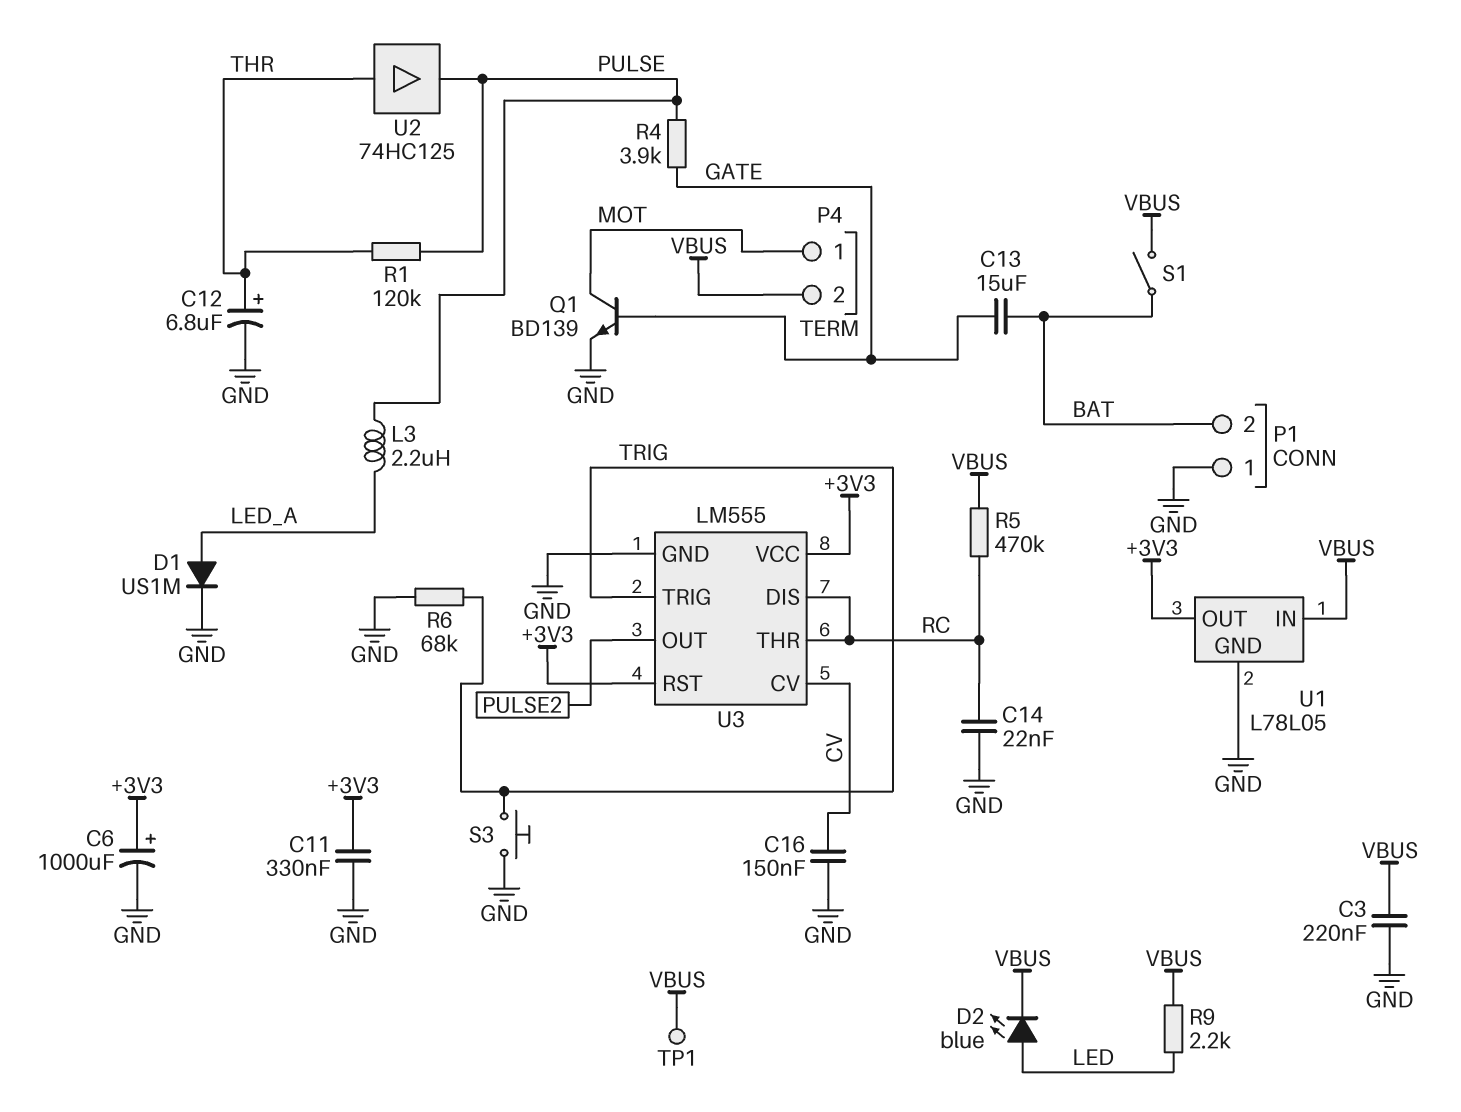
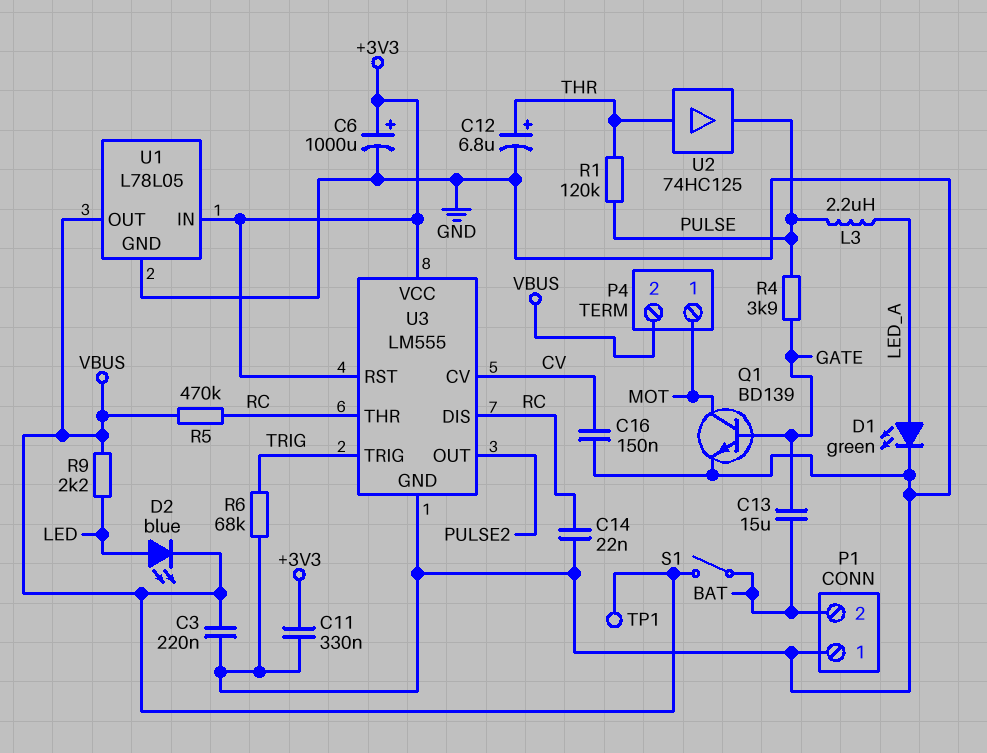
D1: diode US1M (A LED_A, K GND) -> LED green (A LED_A, K GND)
S3: button (GND, TRIG) -> none
U1 pin IN: VBUS -> +3V3
U1 pin OUT: +3V3 -> VBUS

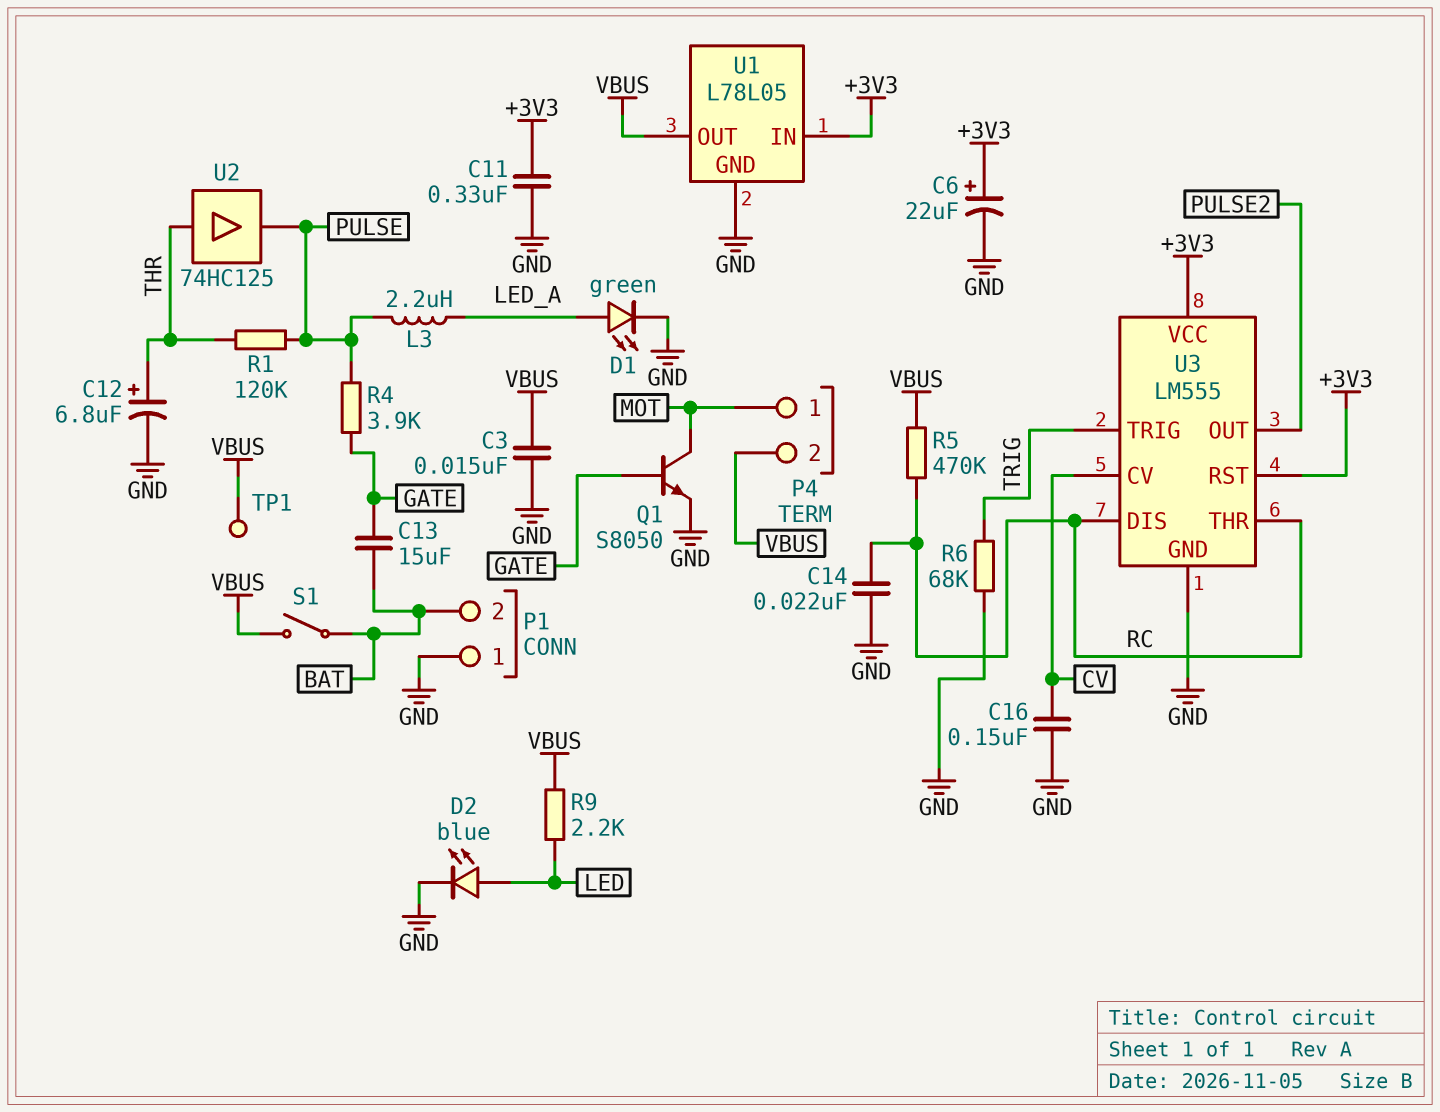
C3: 220nF (GND, VBUS) -> 15nF (GND, VBUS)
C6: 1000uF (plus +3V3, minus GND) -> 22uF (plus +3V3, minus GND)
D2: LED blue (A LED, K VBUS) -> LED blue (A LED, K GND)
Q1: NPN BD139 (B GATE, C MOT, E GND) -> NPN S8050 (B GATE, C MOT, E GND)

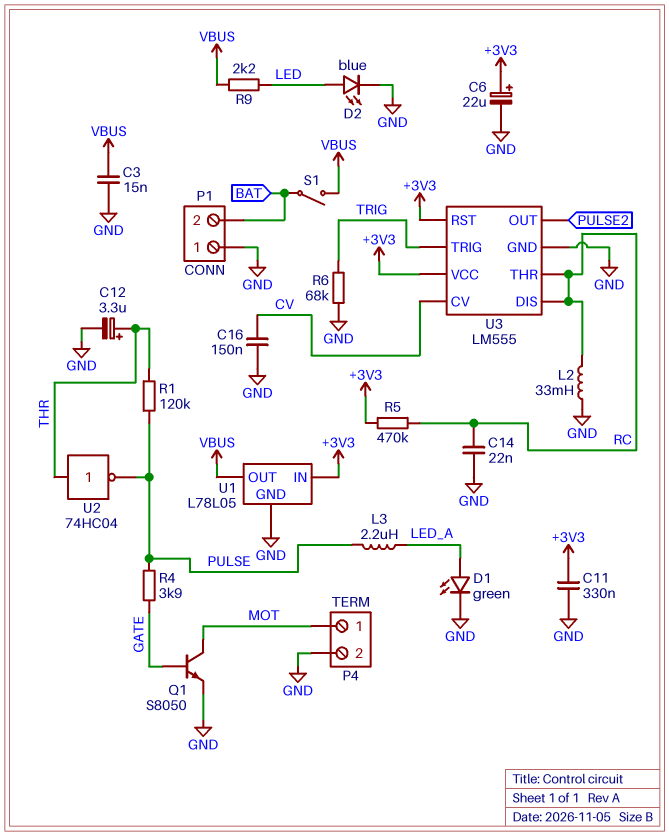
C12: 6.8uF (plus THR, minus GND) -> 3.3uF (plus THR, minus GND)
C13: 15uF (BAT, GATE) -> none
L2: none -> 33mH (GND, RC)
P4 pin 2: VBUS -> GND
R5: 470k (RC, VBUS) -> 470k (+3V3, RC)
TP1: test point (VBUS) -> none
U2: buffer 74HC125 (in THR, out PULSE) -> NOT 74HC04 (in THR, out PULSE)

